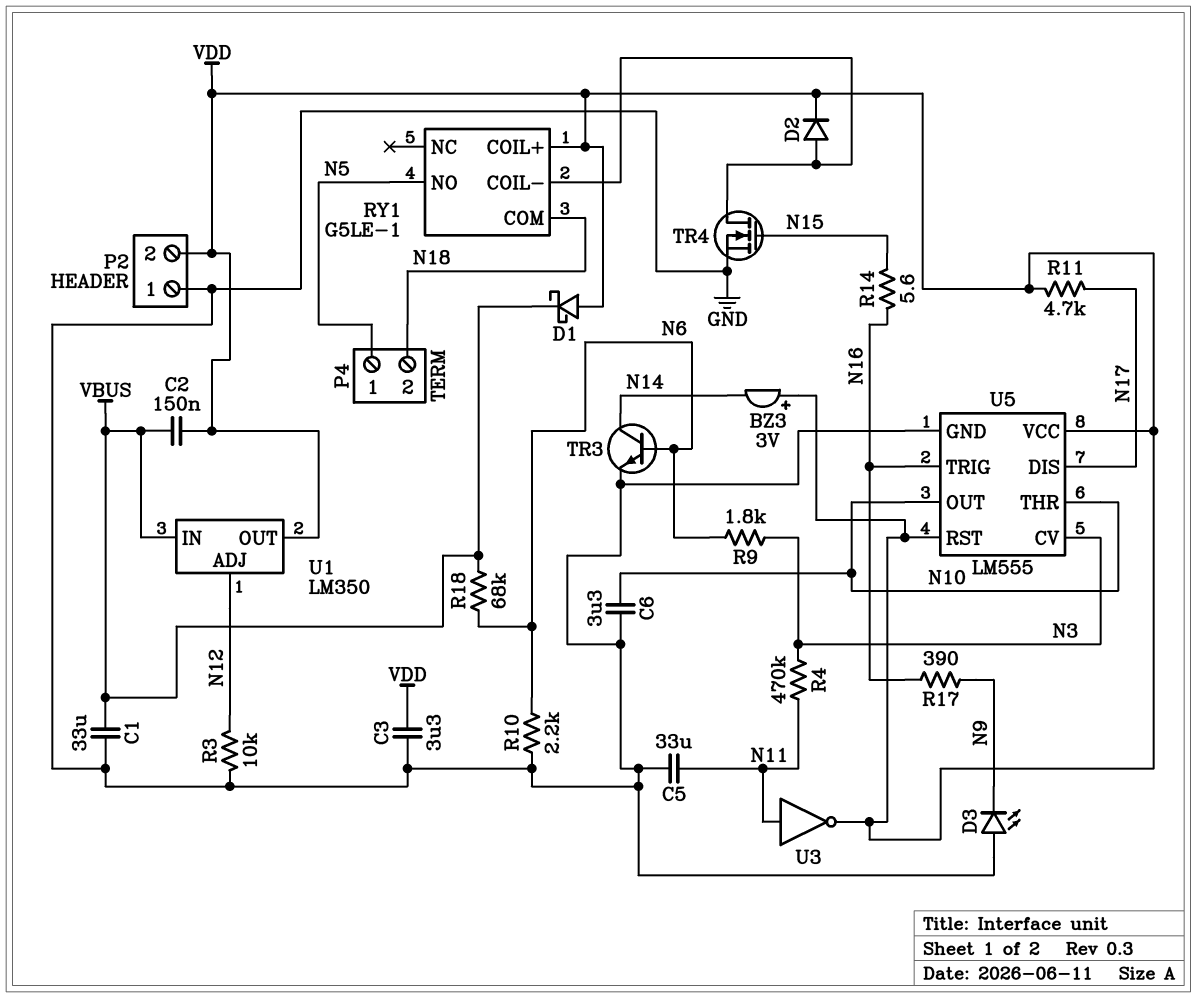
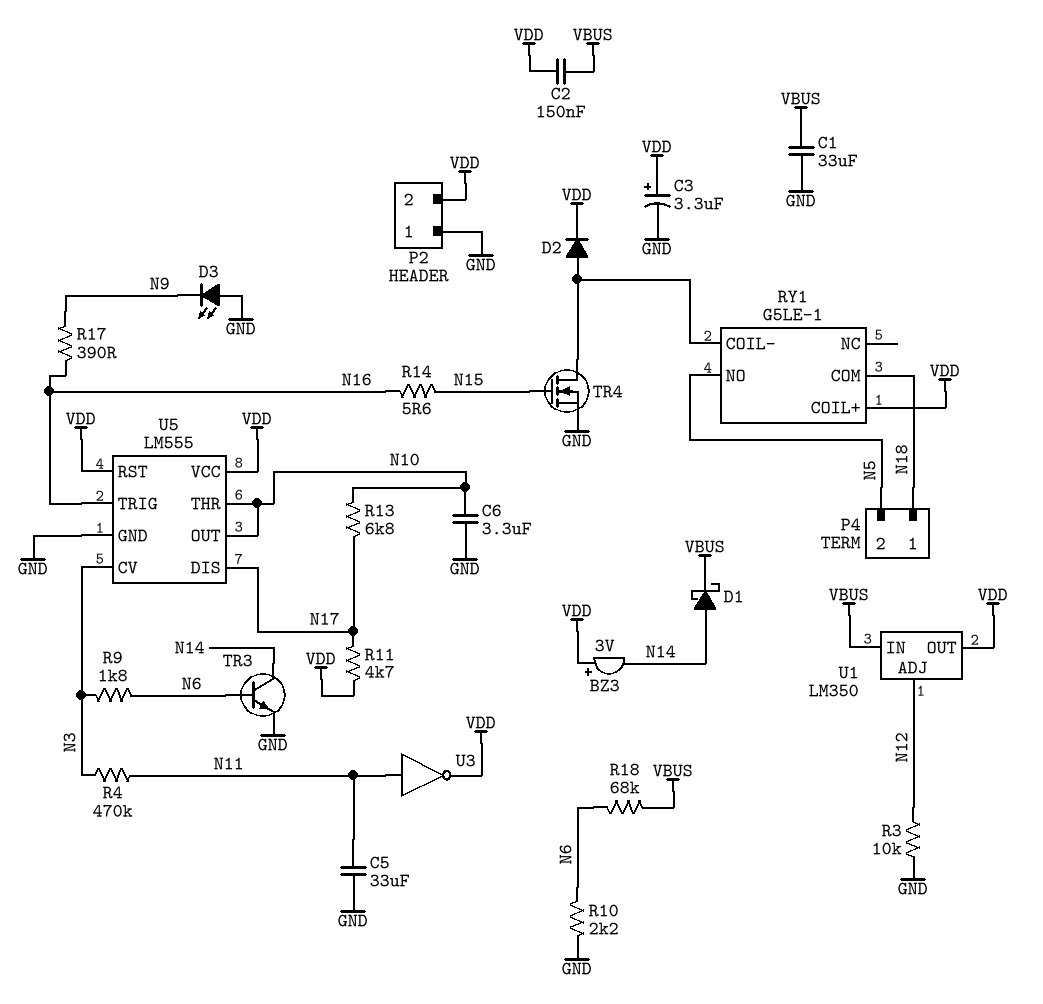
C3: 3.3uF (GND, VDD) -> 3.3uF (plus VDD, minus GND)
D1: schottky (A VDD, K VBUS) -> schottky (A N14, K VBUS)
P4 pin 1: N5 -> N18
P4 pin 2: N18 -> N5
R13: none -> 6.8k (N10, N17)

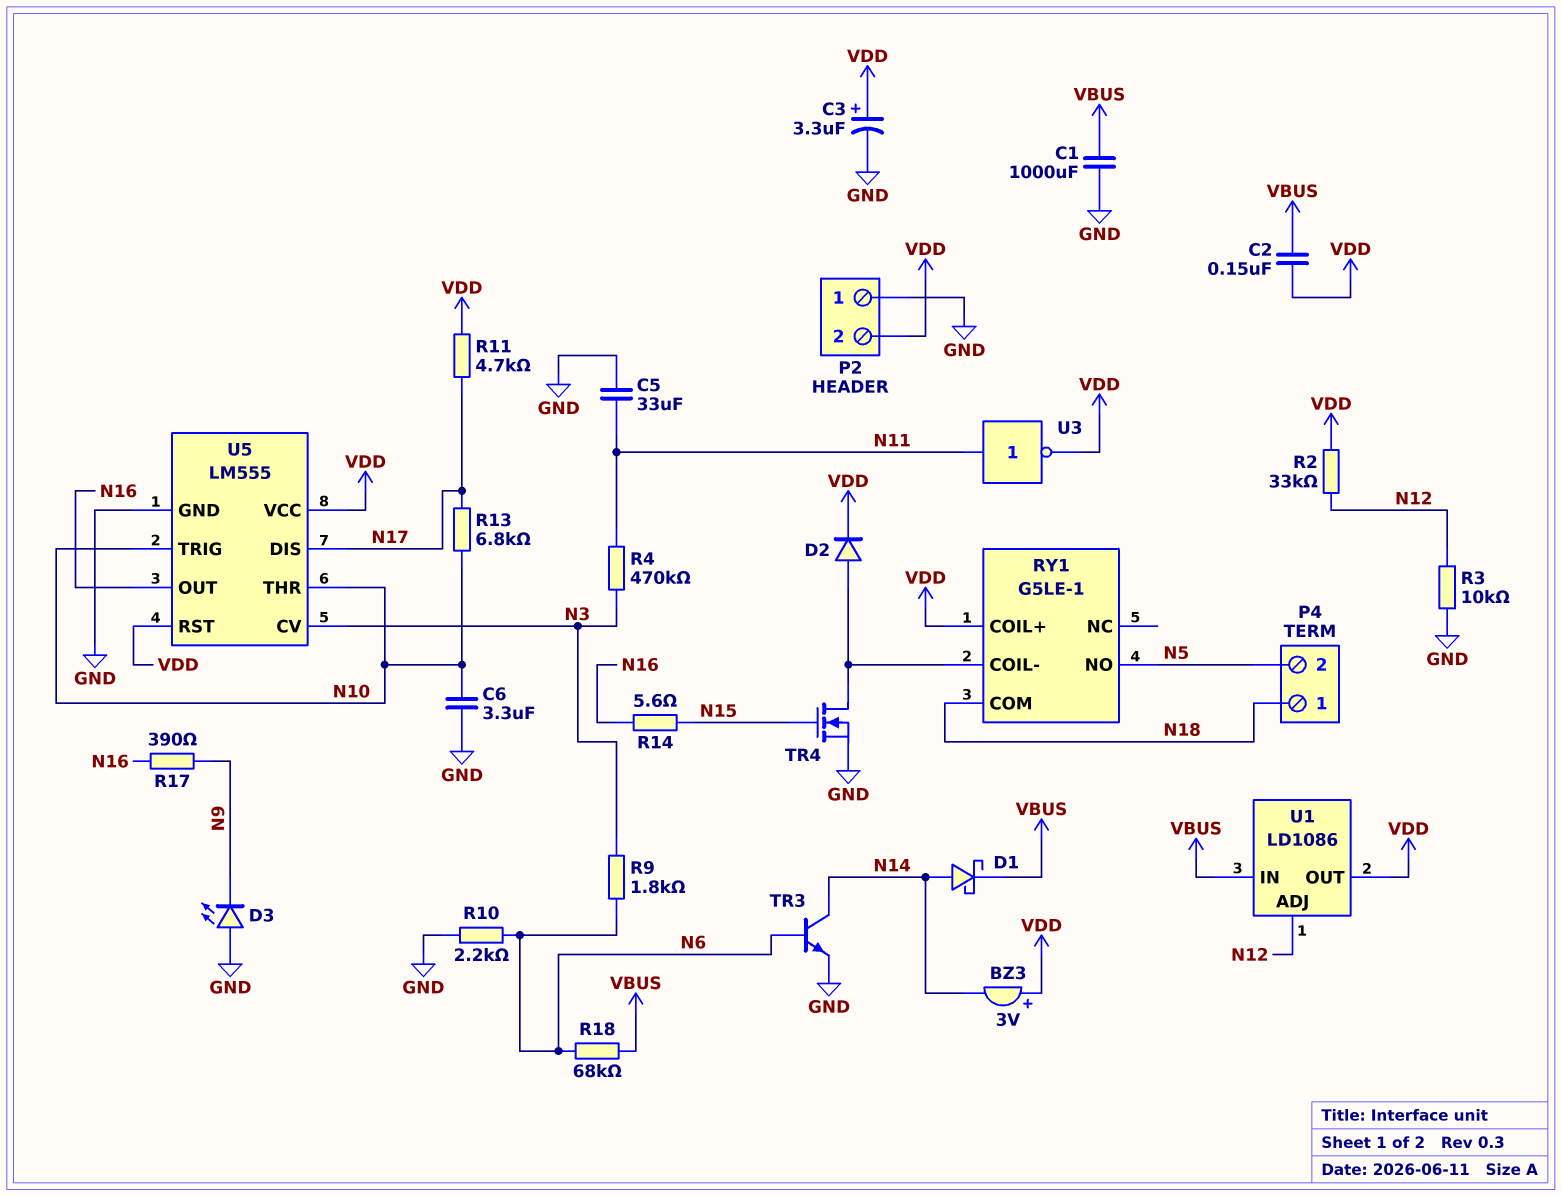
C1: 33uF (GND, VBUS) -> 1000uF (GND, VBUS)
R2: none -> 33k (N12, VDD)
U1: LM350 -> LD1086
U5 pin OUT: N10 -> N16
U5 pin TRIG: N16 -> N10

